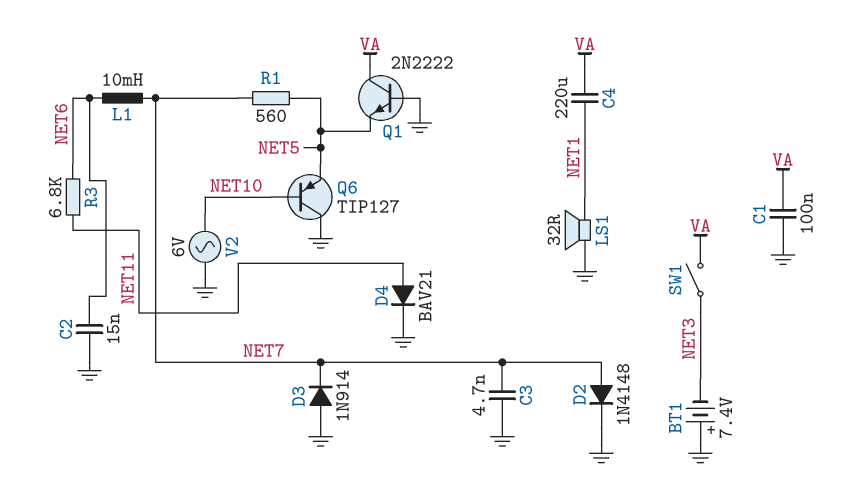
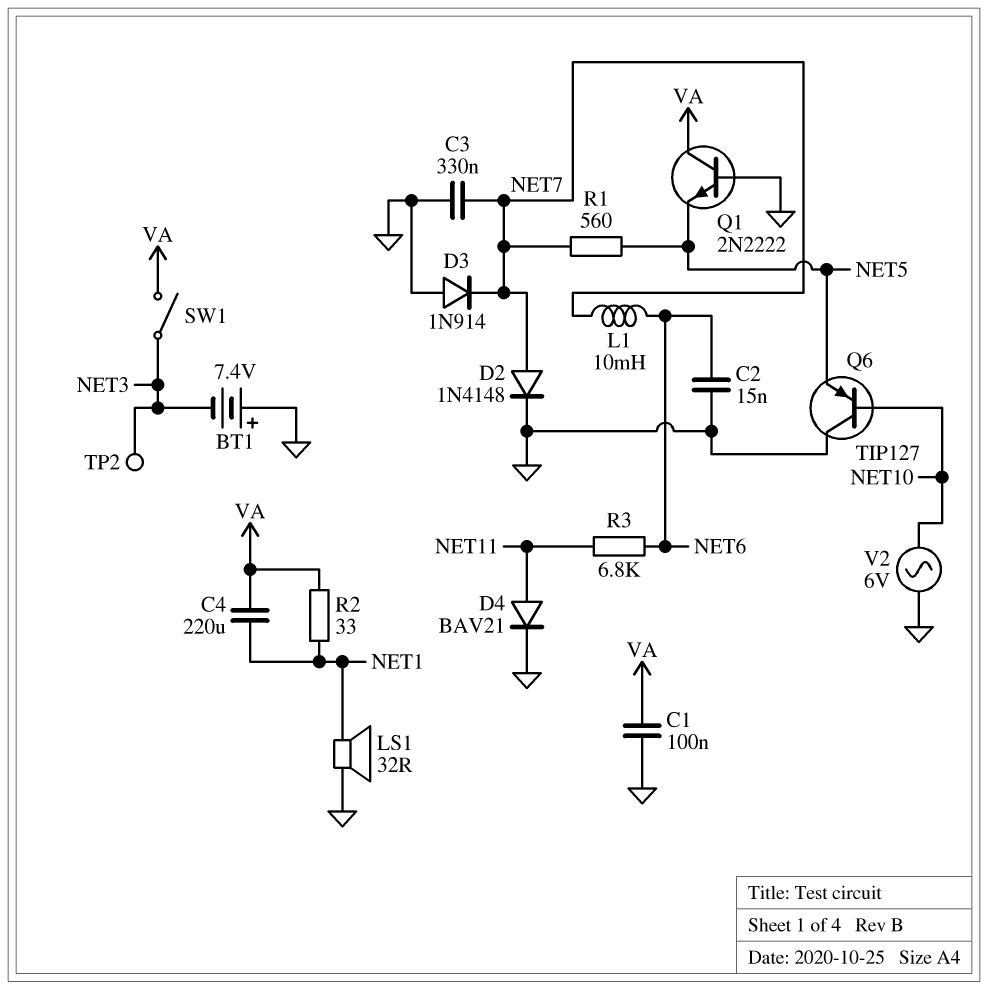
C3: 4.7nF (GND, NET7) -> 330nF (GND, NET7)
R2: none -> 33 (NET1, VA)
TP2: none -> test point (NET3)

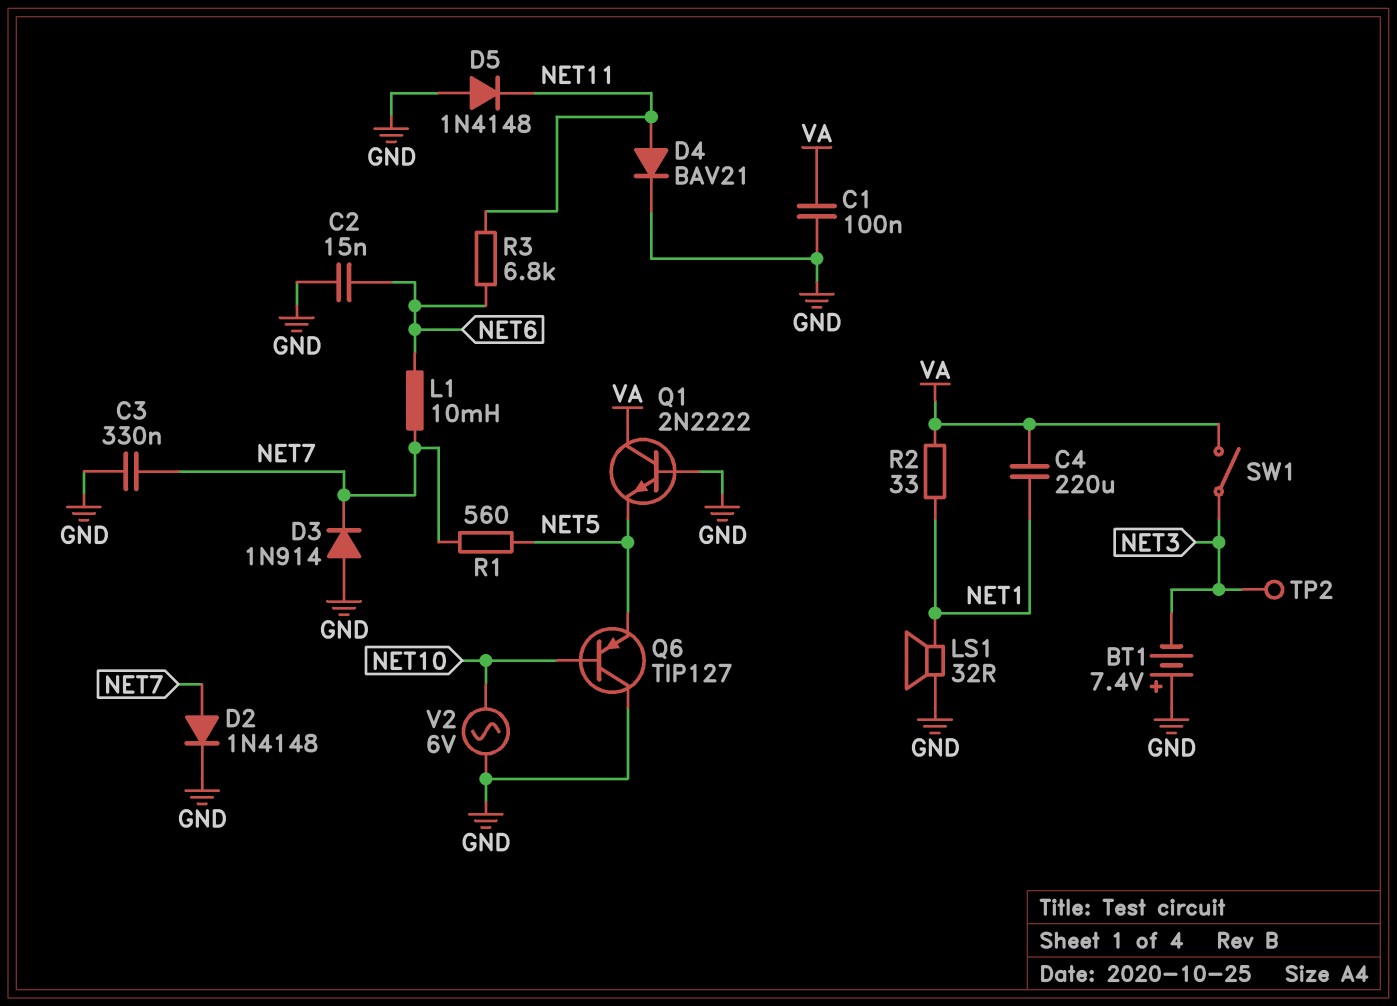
D5: none -> diode 1N4148 (A GND, K NET11)

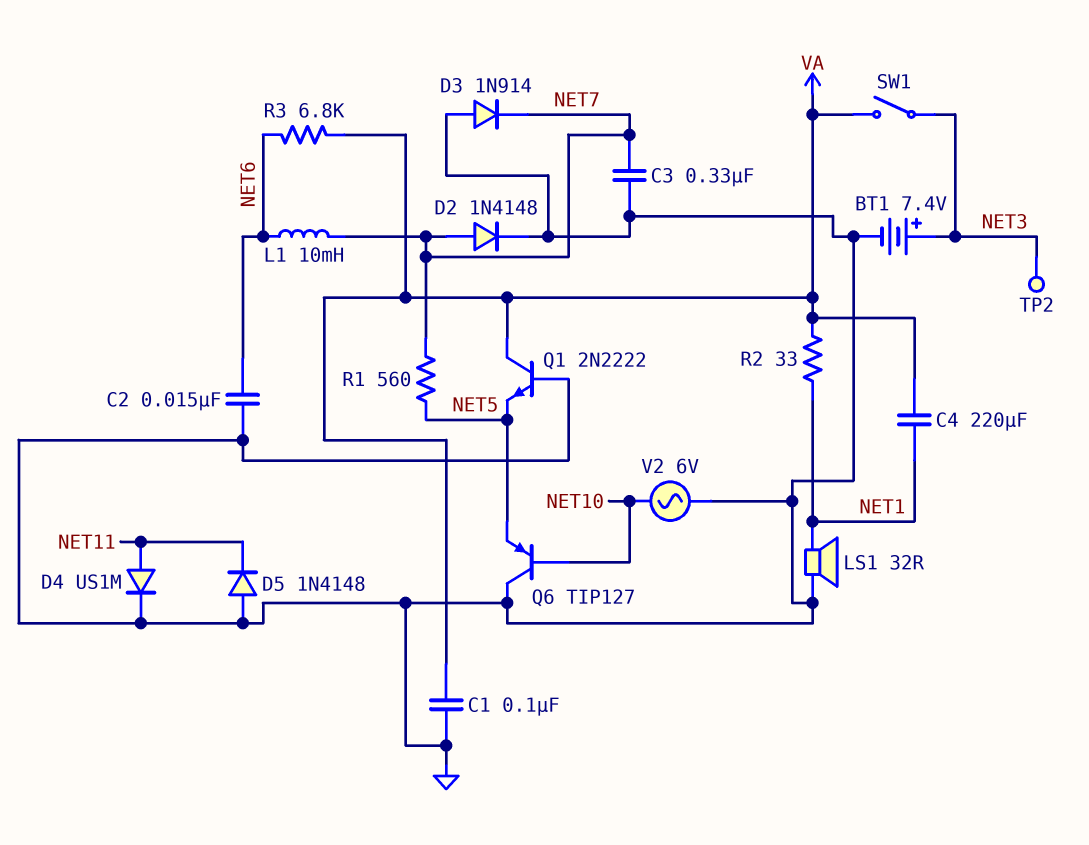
BT1: 7.4V (plus GND, minus NET3) -> 7.4V (plus NET3, minus GND)
D4: diode BAV21 (A NET11, K GND) -> diode US1M (A NET11, K GND)
R3: 6.8k (NET6, NET11) -> 6.8k (NET6, VA)

